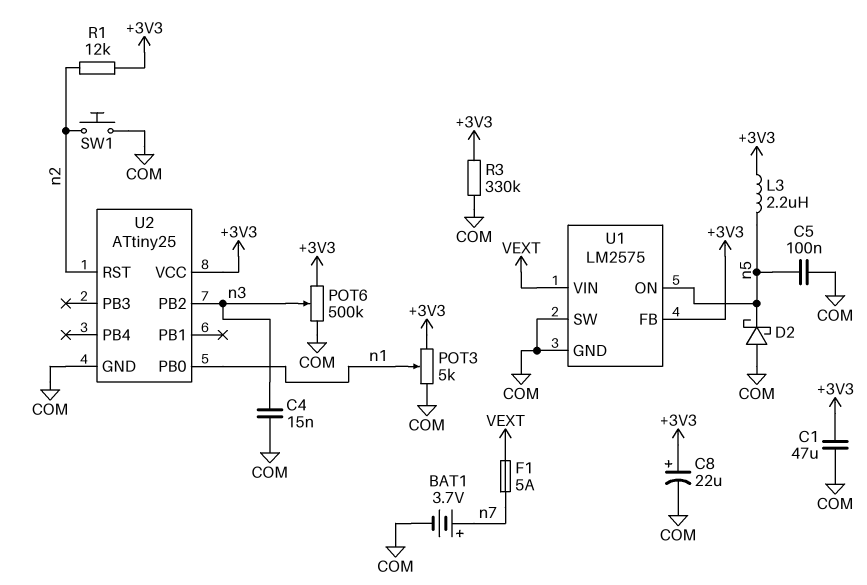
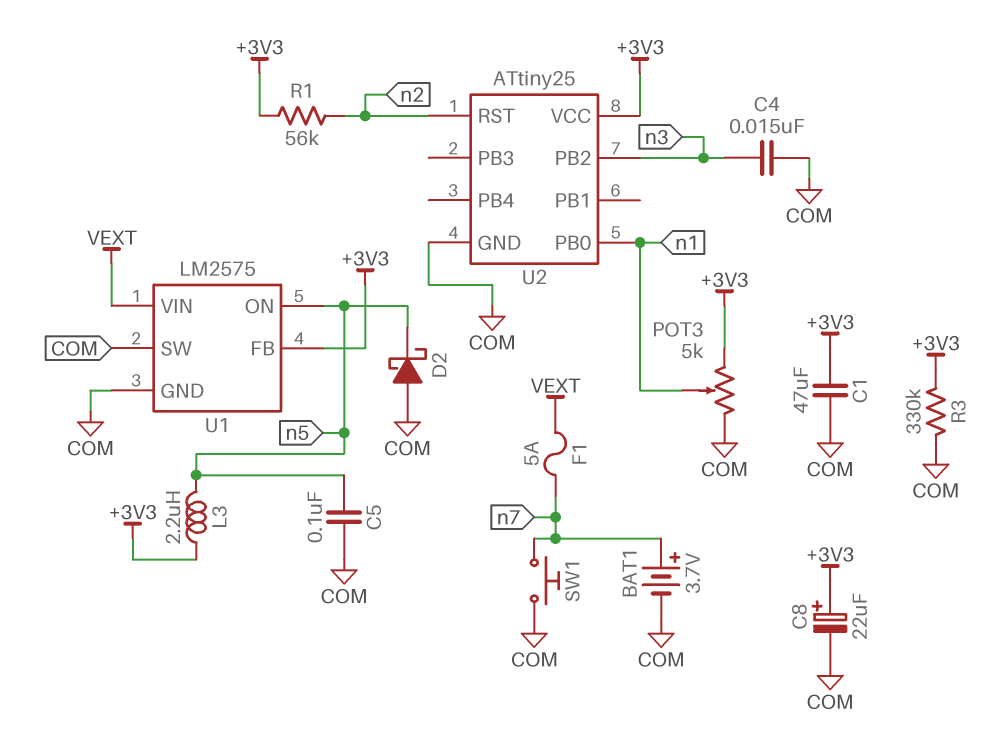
POT6: 500k (+3V3, COM, wiper n3) -> none
R1: 12k (+3V3, n2) -> 56k (+3V3, n2)
SW1: button (COM, n2) -> button (COM, n7)

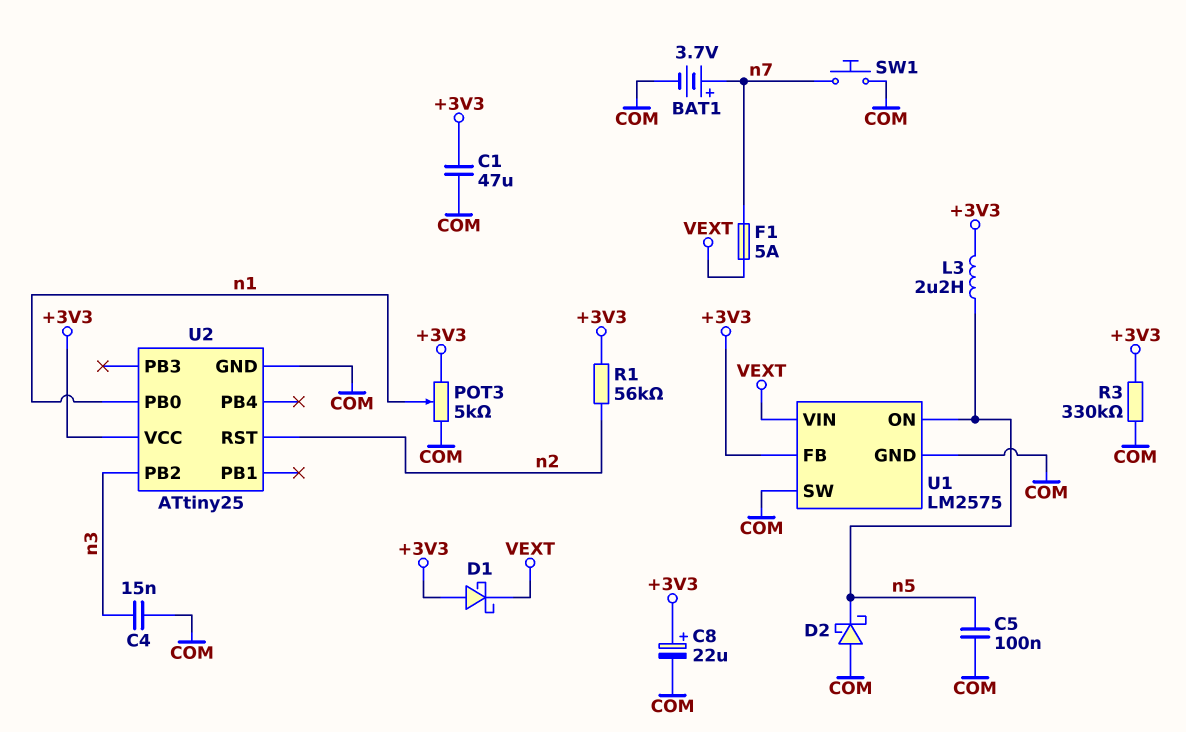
D1: none -> schottky (A +3V3, K VEXT)

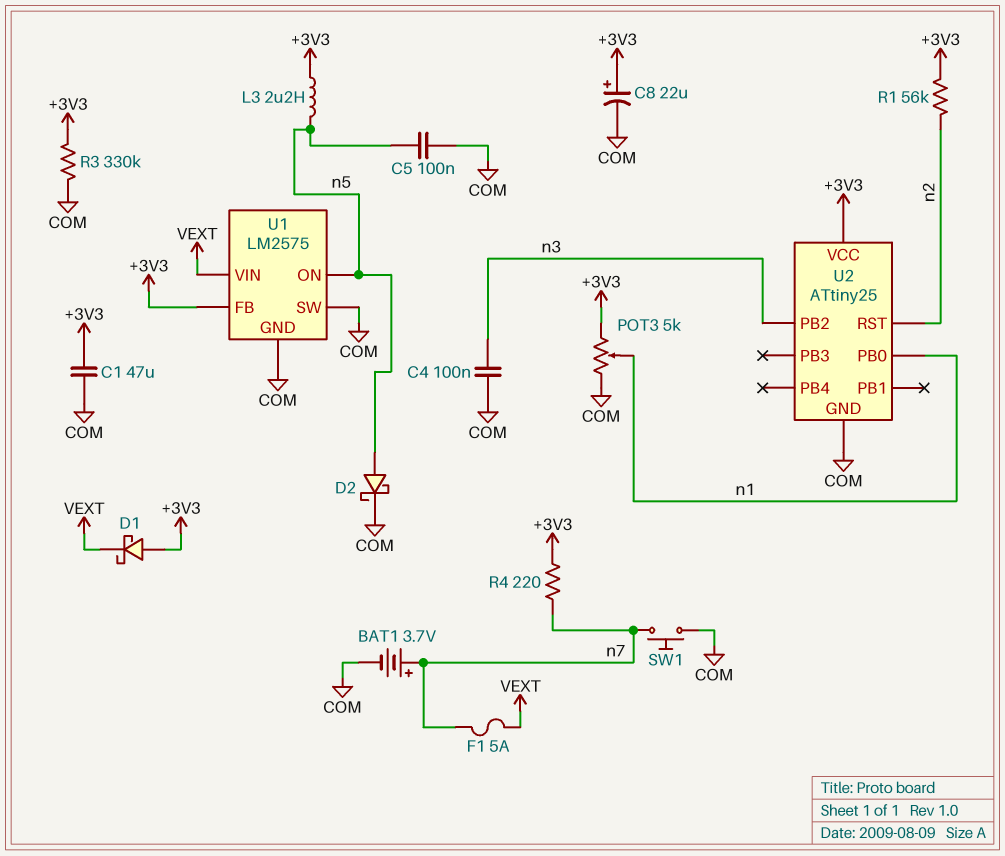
C4: 15nF (COM, n3) -> 100nF (COM, n3)
D2: schottky (A COM, K n5) -> schottky (A n5, K COM)
R4: none -> 220 (+3V3, n7)

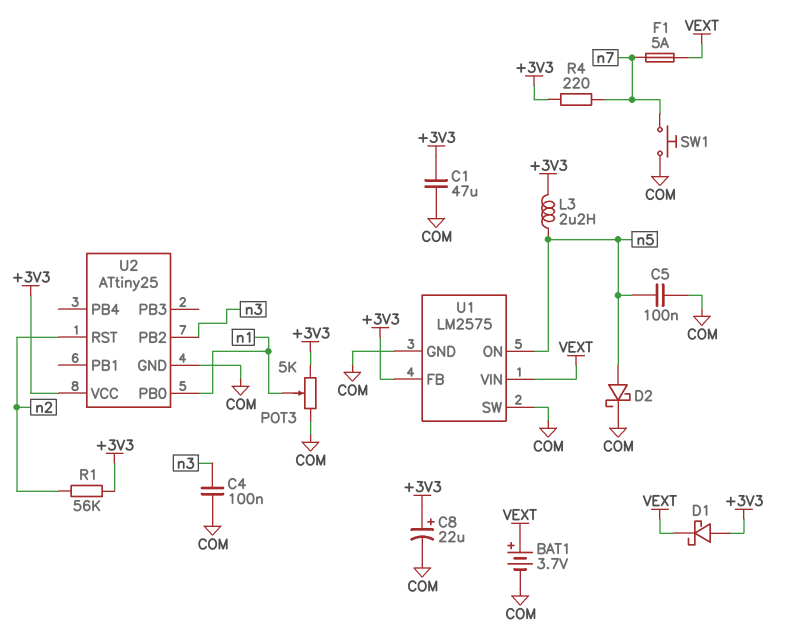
BAT1: 3.7V (plus n7, minus COM) -> 3.7V (plus VEXT, minus COM)
R3: 330k (+3V3, COM) -> none

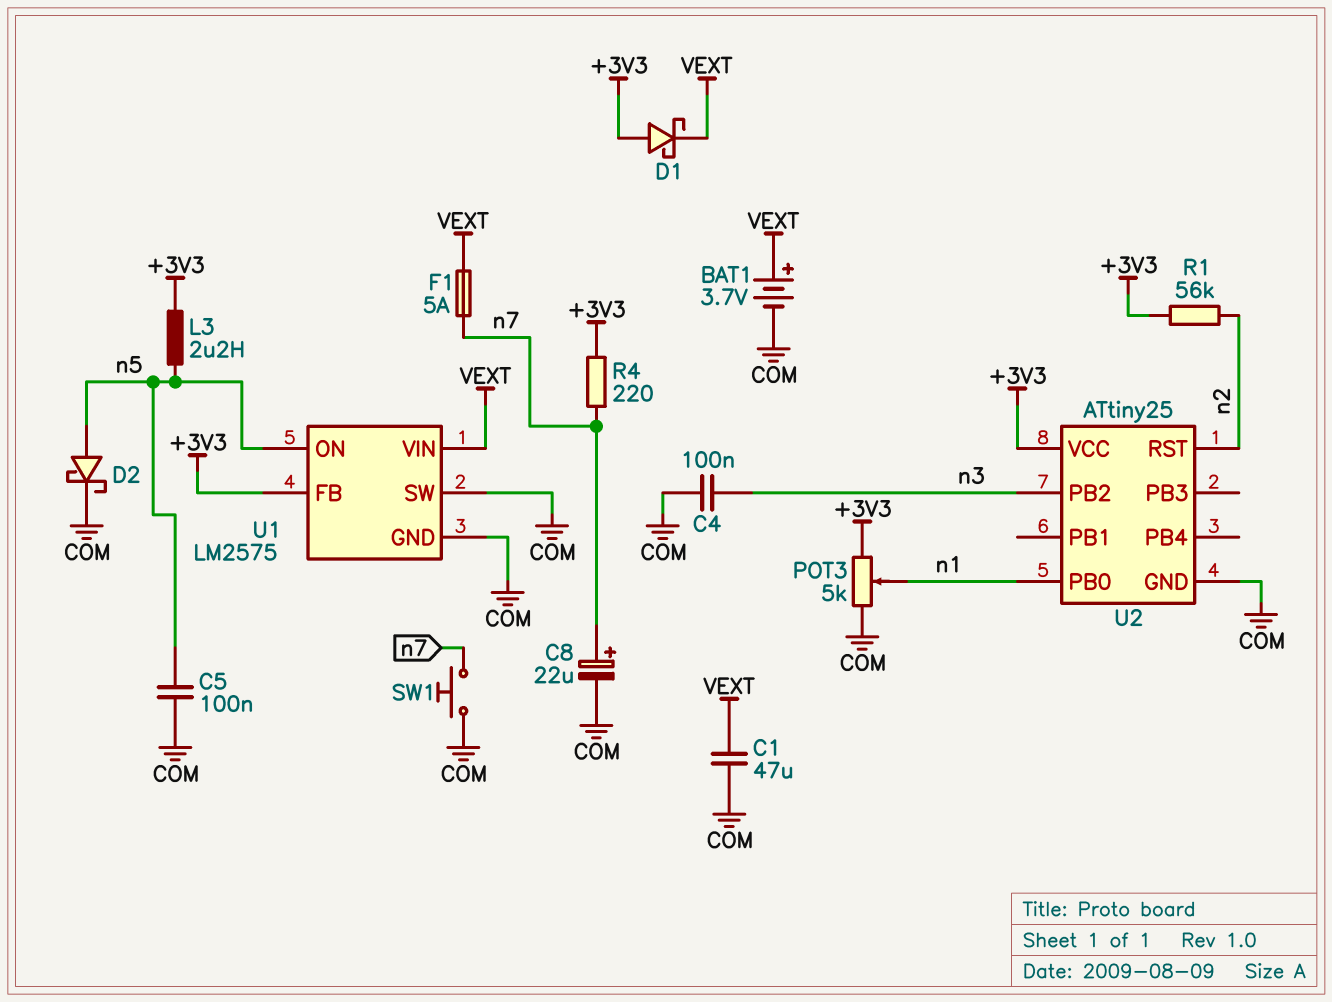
C1: 47uF (+3V3, COM) -> 47uF (COM, VEXT)
C8: 22uF (plus +3V3, minus COM) -> 22uF (plus n7, minus COM)

